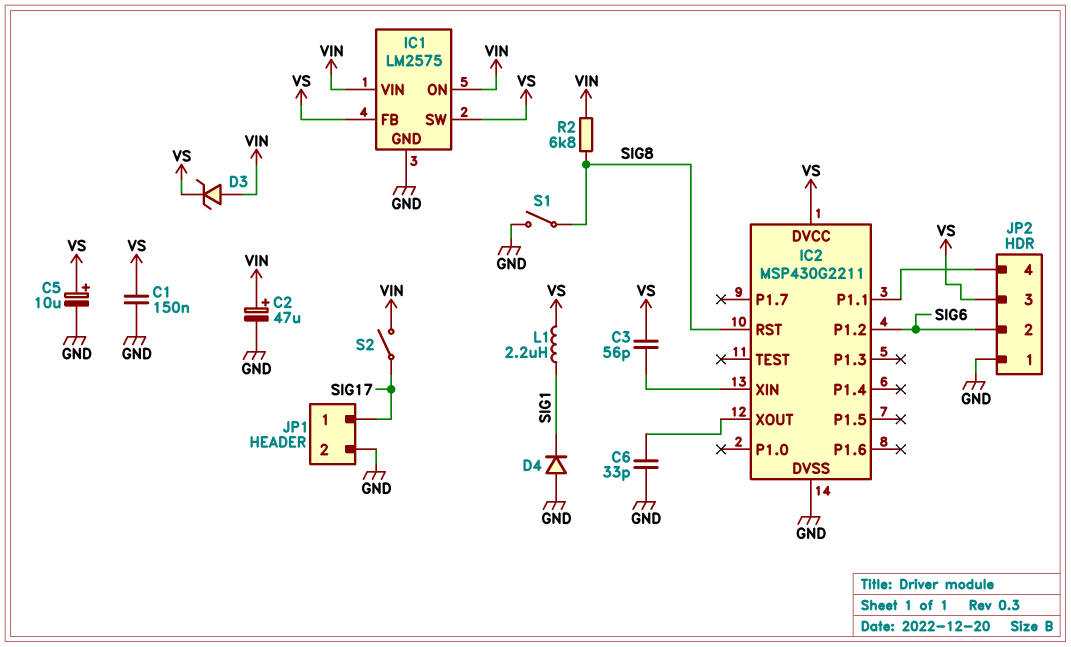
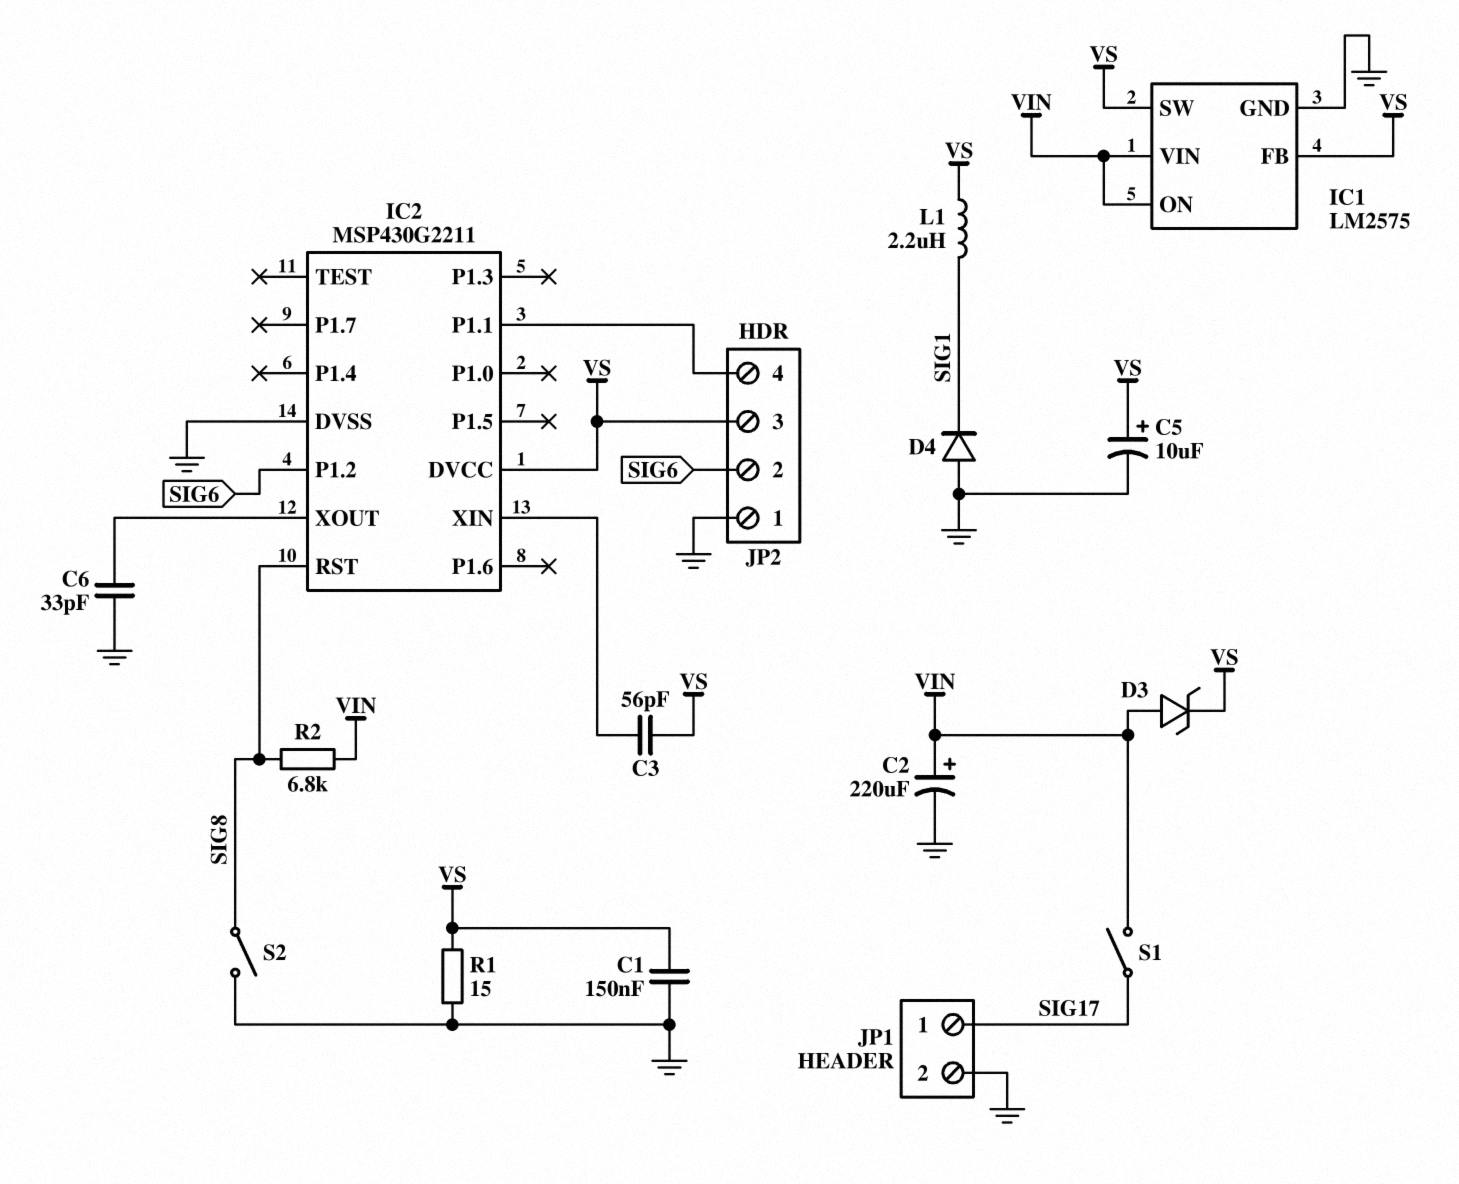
C2: 47uF (plus VIN, minus GND) -> 220uF (plus VIN, minus GND)
R1: none -> 15 (GND, VS)
S1: switch (GND, SIG8) -> switch (SIG17, VIN)
S2: switch (SIG17, VIN) -> switch (GND, SIG8)

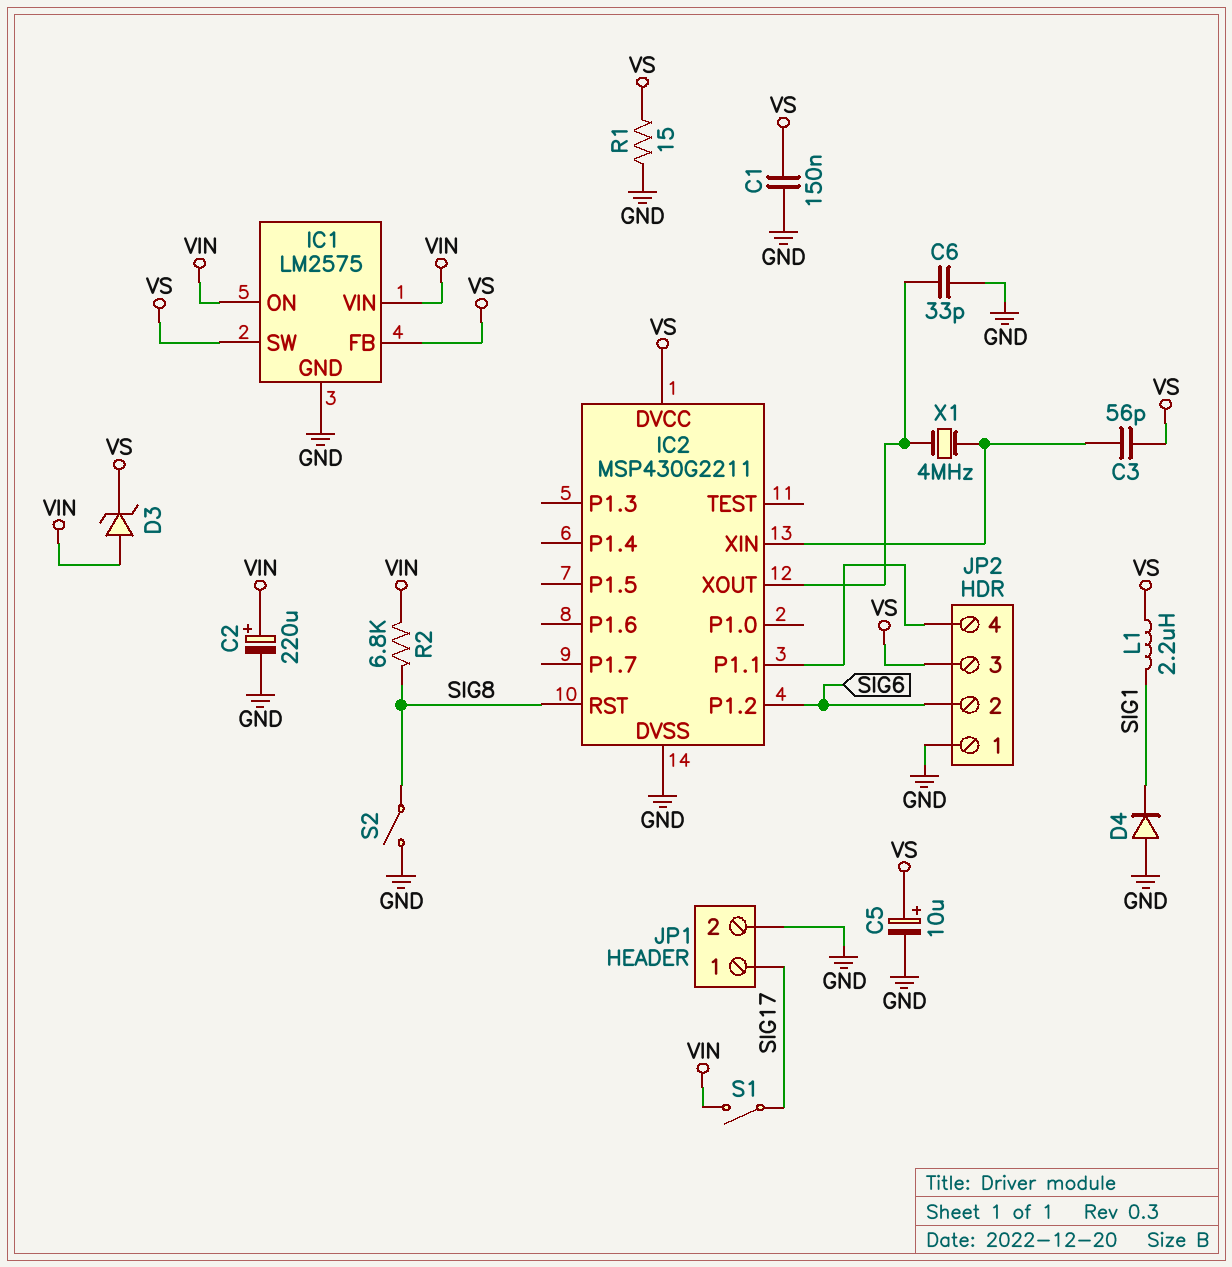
X1: none -> 4MHz (IC2/XIN, IC2/XOUT)

